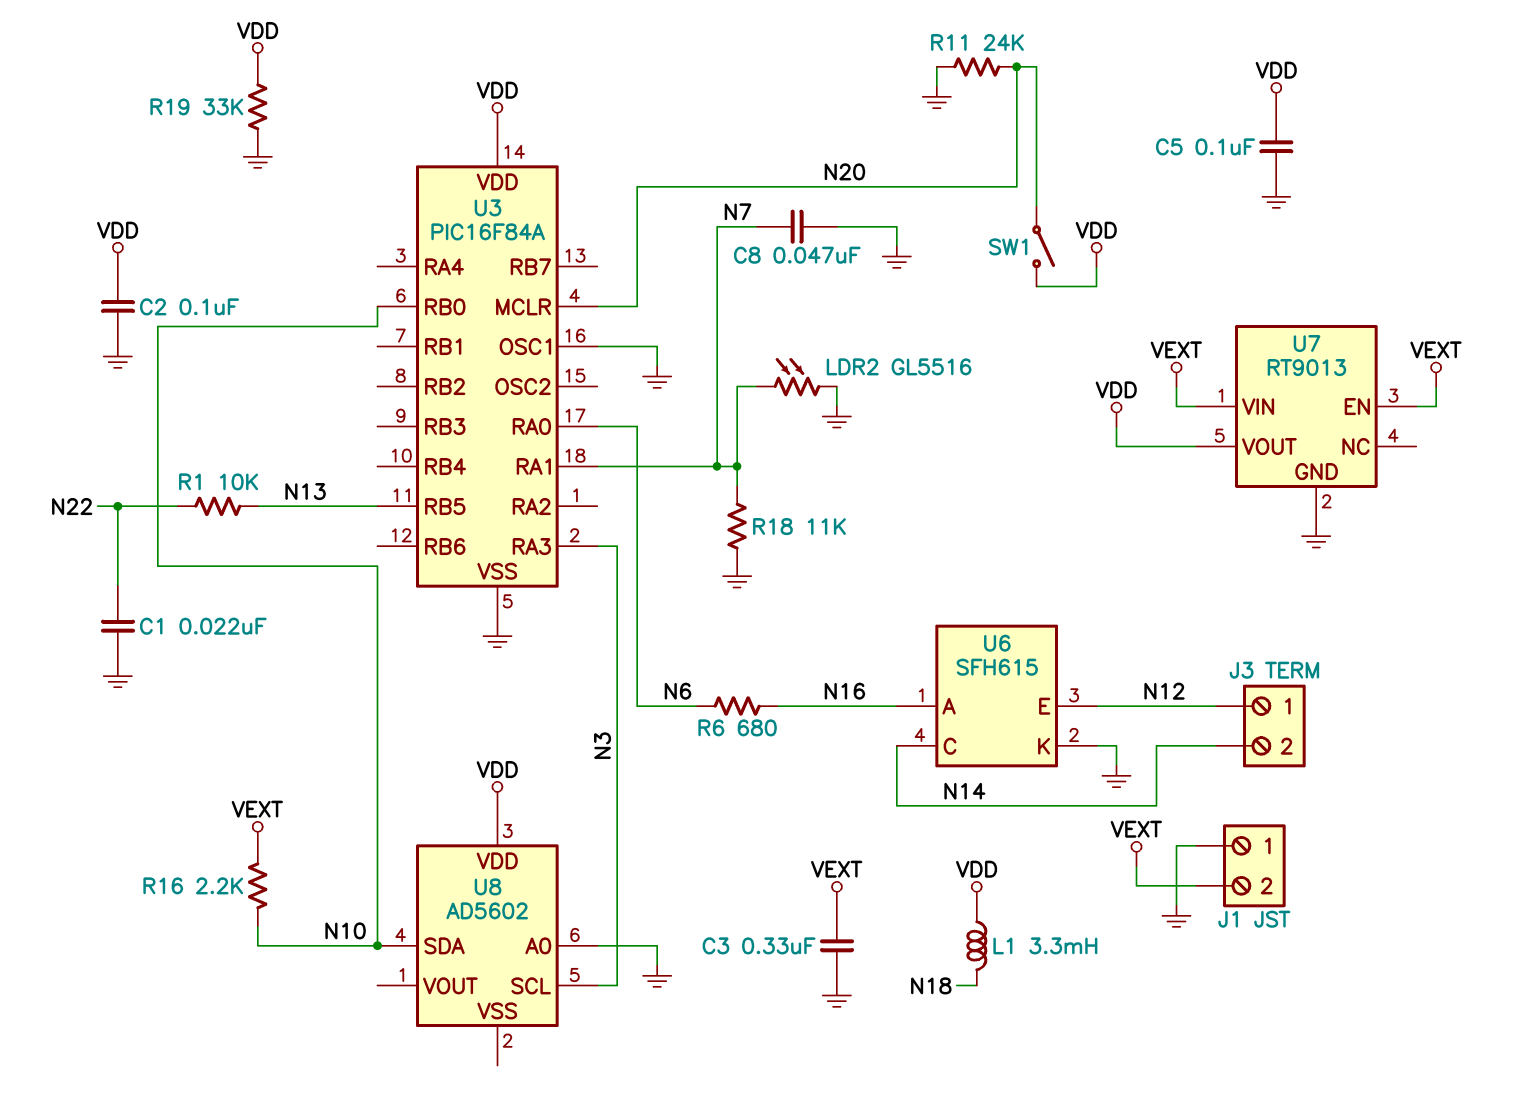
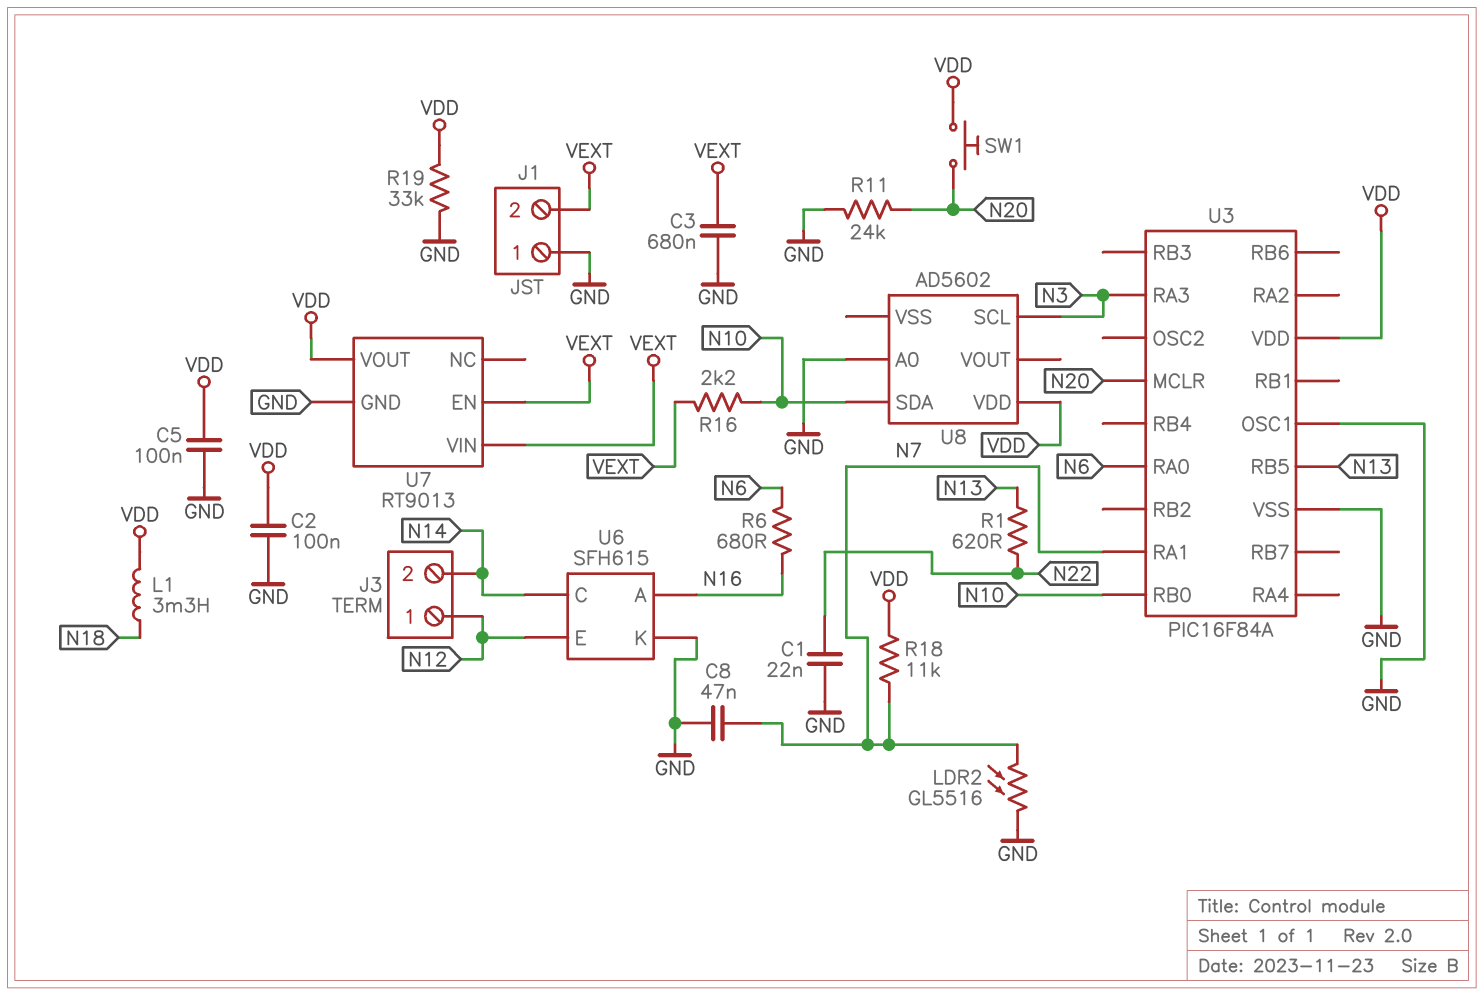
C3: 330nF (GND, VEXT) -> 680nF (GND, VEXT)
R1: 10k (N13, N22) -> 620 (N13, N22)
R18: 11k (GND, N7) -> 11k (N7, VDD)
SW1: switch (N20, VDD) -> button (N20, VDD)

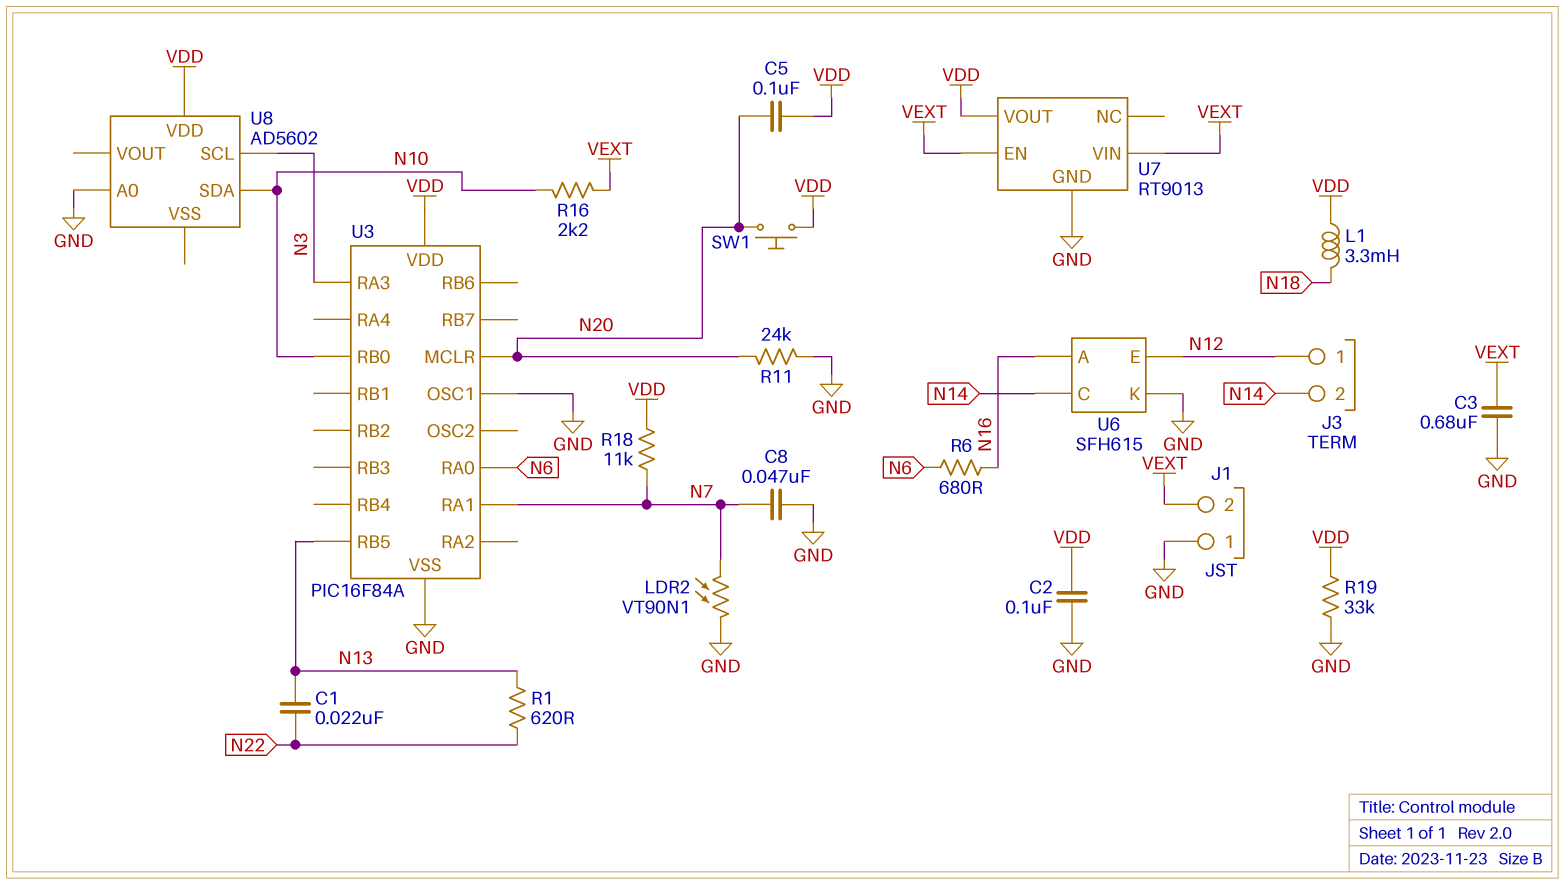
C1: 22nF (GND, N22) -> 22nF (N13, N22)
C5: 100nF (GND, VDD) -> 100nF (N20, VDD)
LDR2: GL5516 (GND, N7) -> VT90N1 (GND, N7)

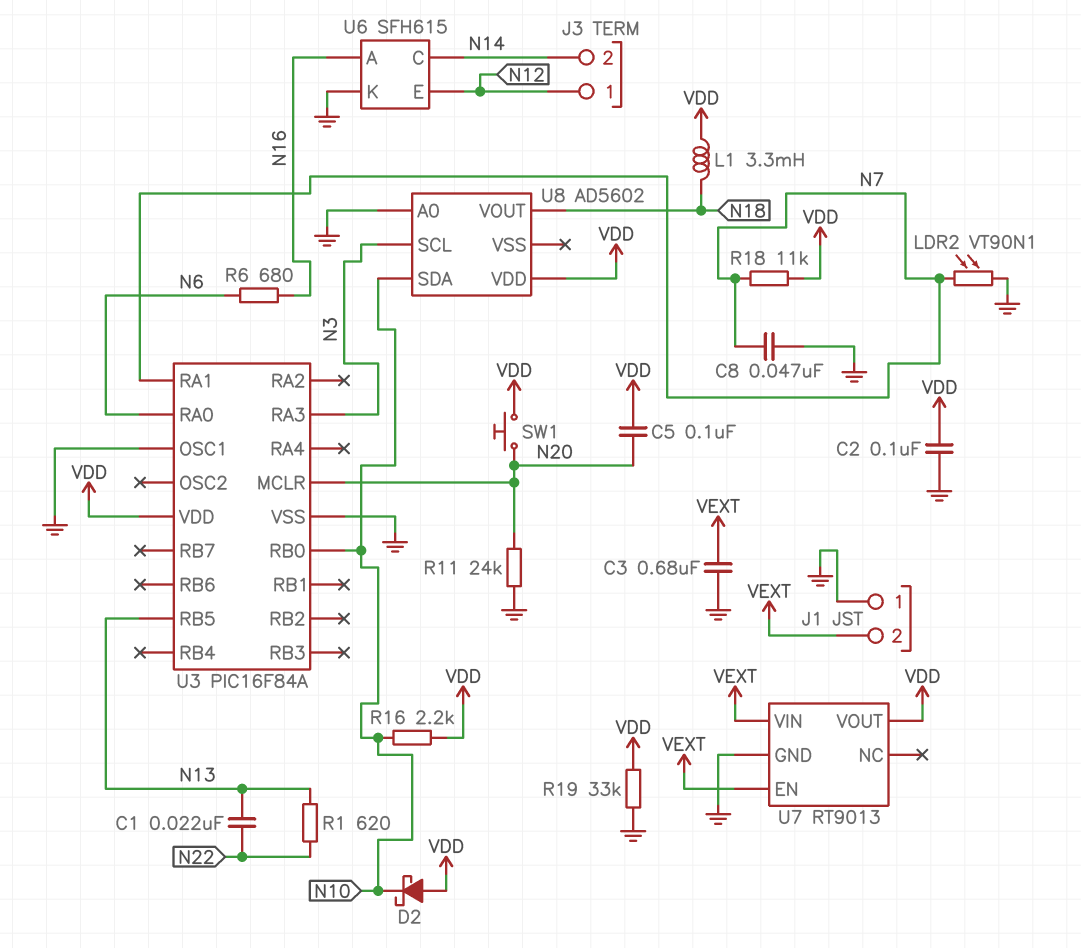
D2: none -> schottky (A VDD, K N10)
R16: 2.2k (N10, VEXT) -> 2.2k (N10, VDD)
U8 pin VOUT: none -> N18

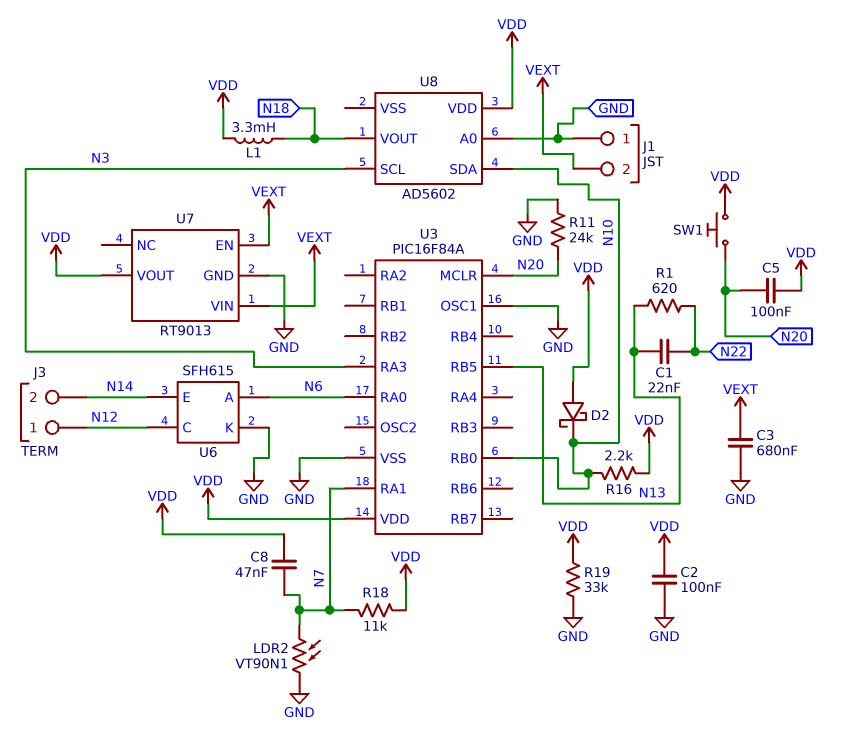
C8: 47nF (GND, N7) -> 47nF (N7, VDD)
R6: 680 (N6, N16) -> none
U6 pin A: N16 -> N6
U6 pin C: N14 -> N12
U6 pin E: N12 -> N14

